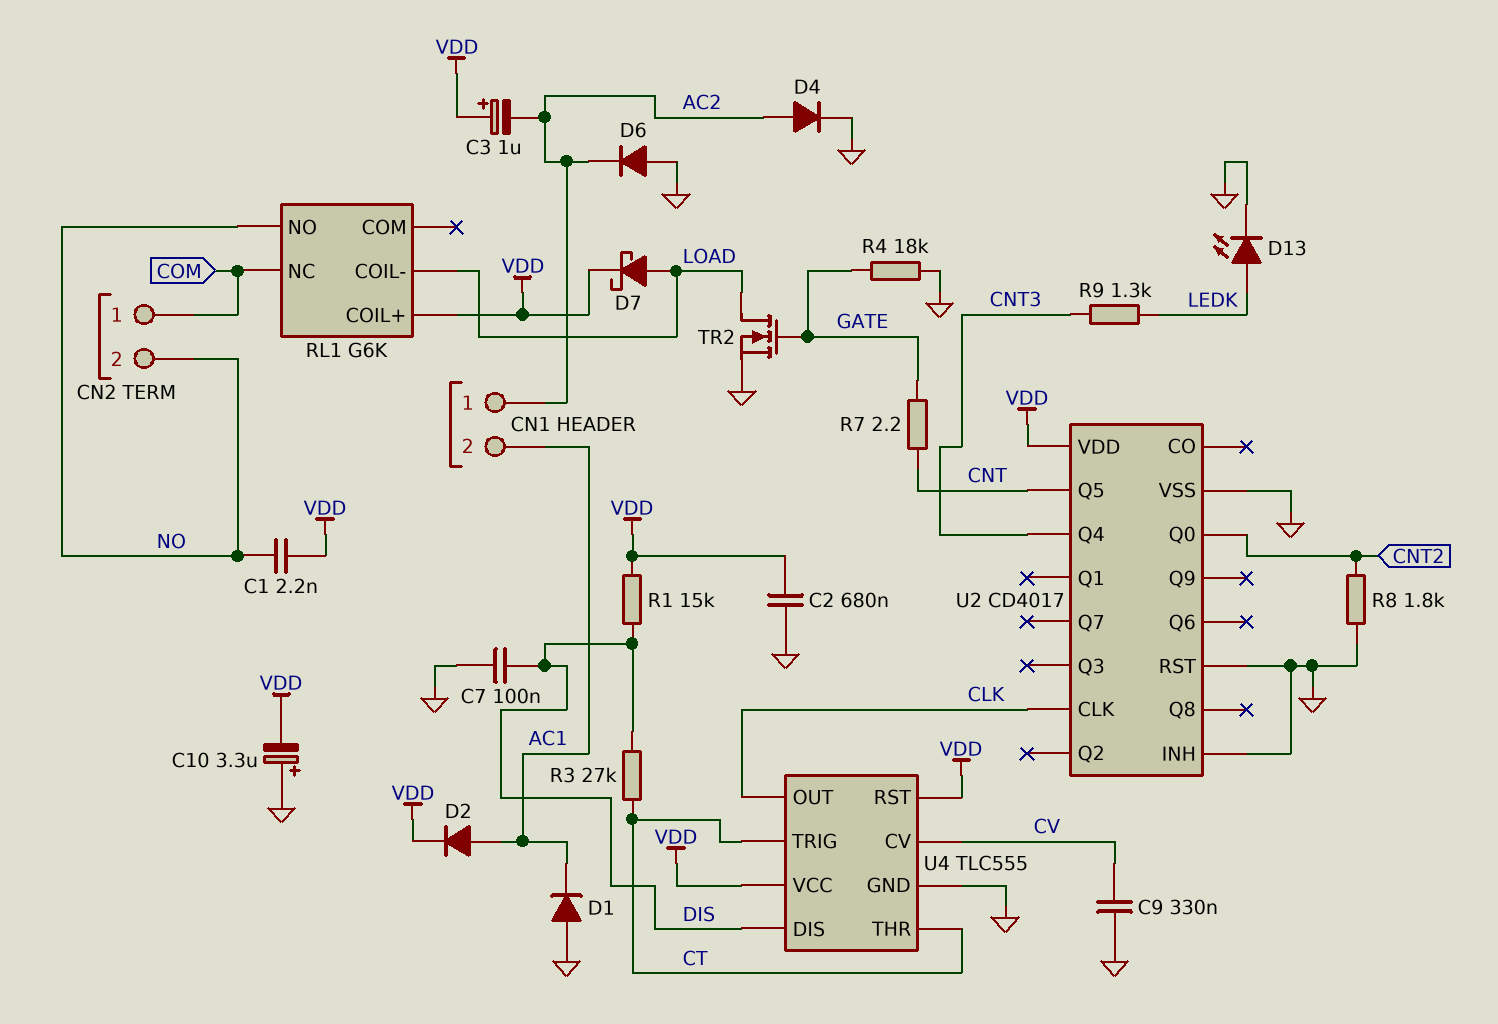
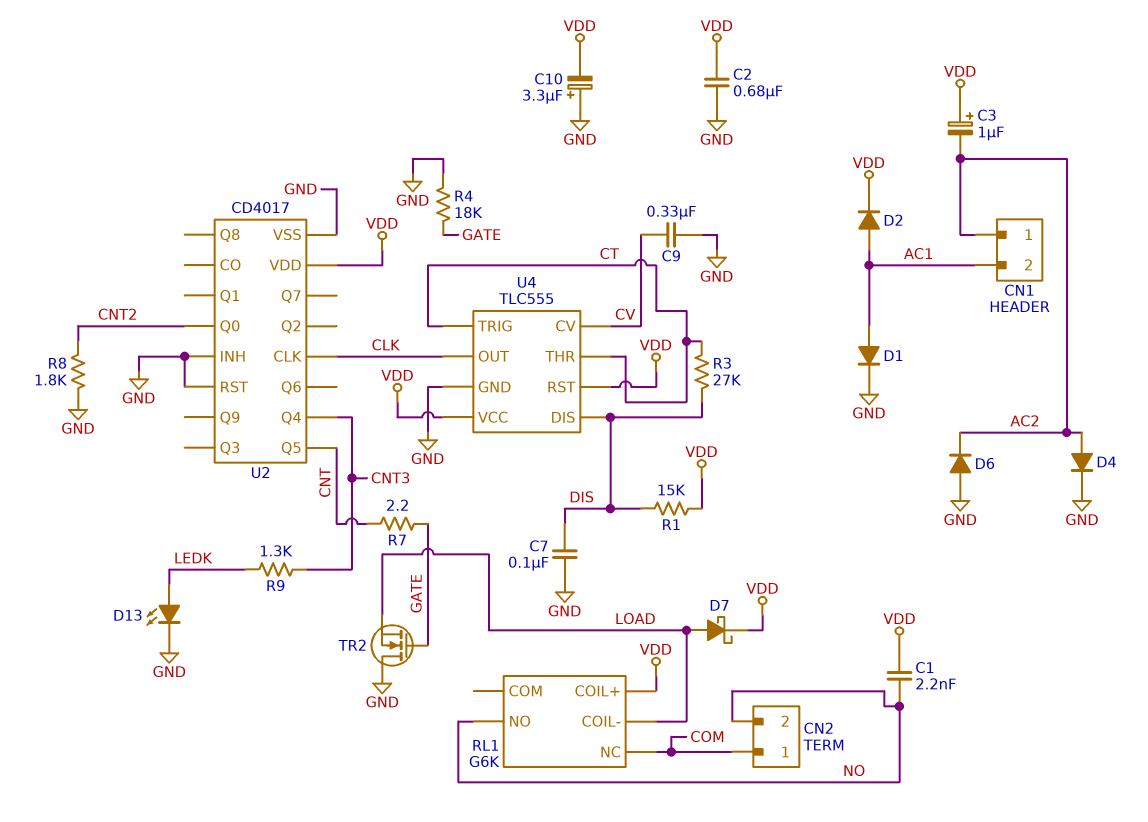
D1: diode (A GND, K AC1) -> diode (A AC1, K GND)
TR2: NMOS (G GATE, D LOAD, S GND) -> NMOS (G GATE, D GND, S LOAD)

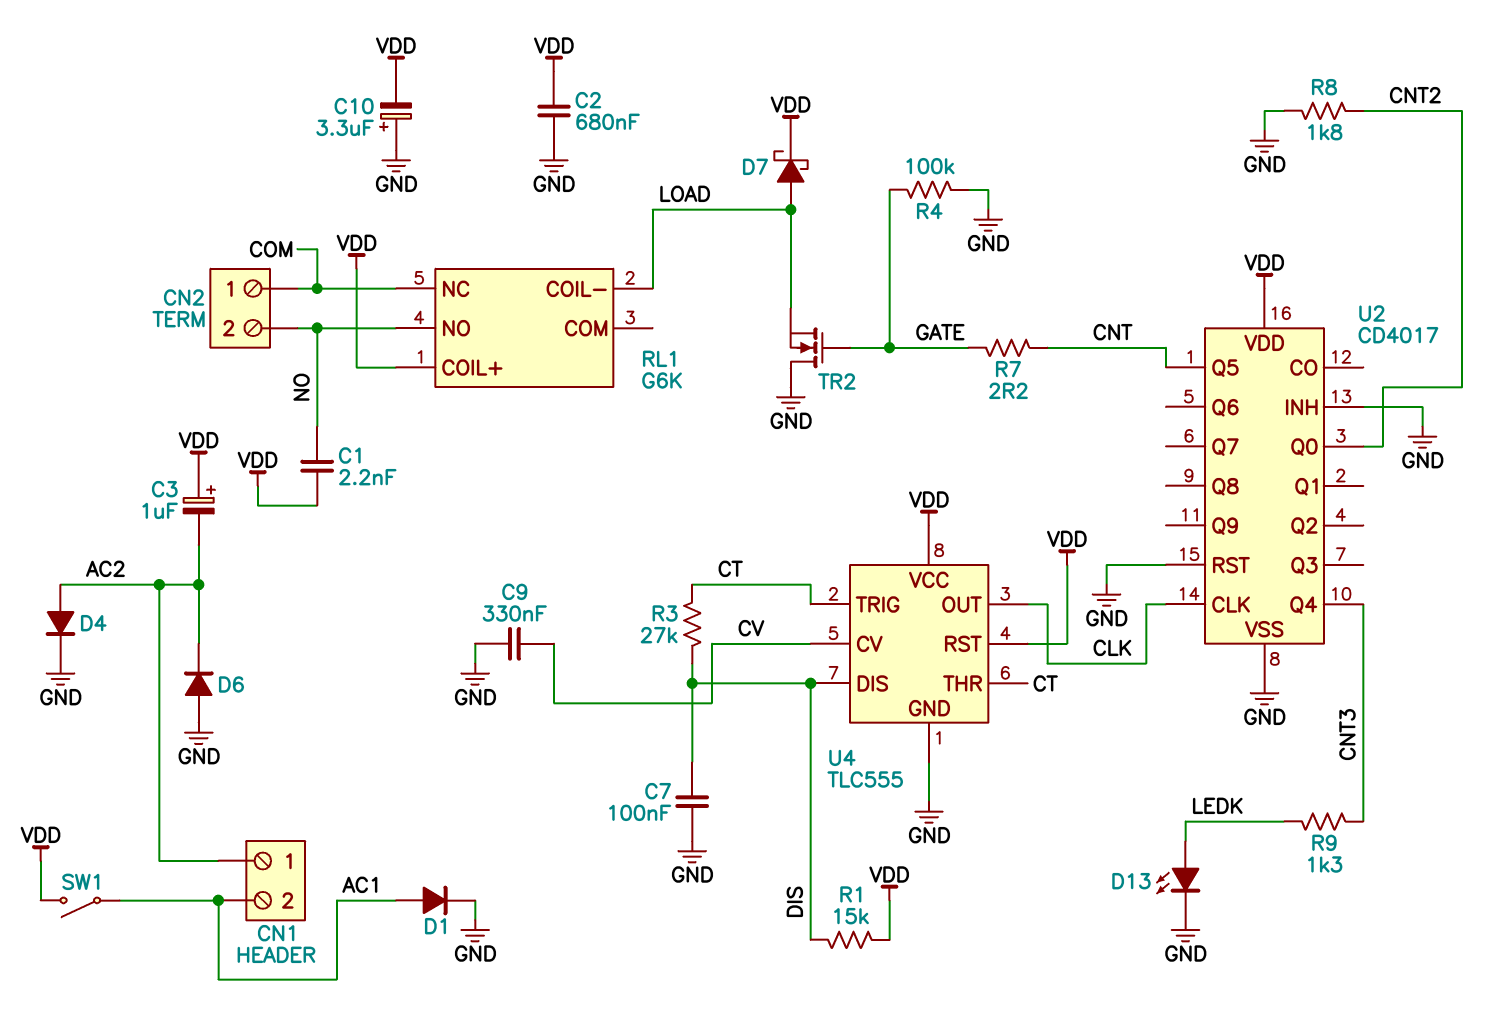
D2: diode (A AC1, K VDD) -> none
R4: 18k (GATE, GND) -> 100k (GATE, GND)
SW1: none -> switch (AC1, VDD)

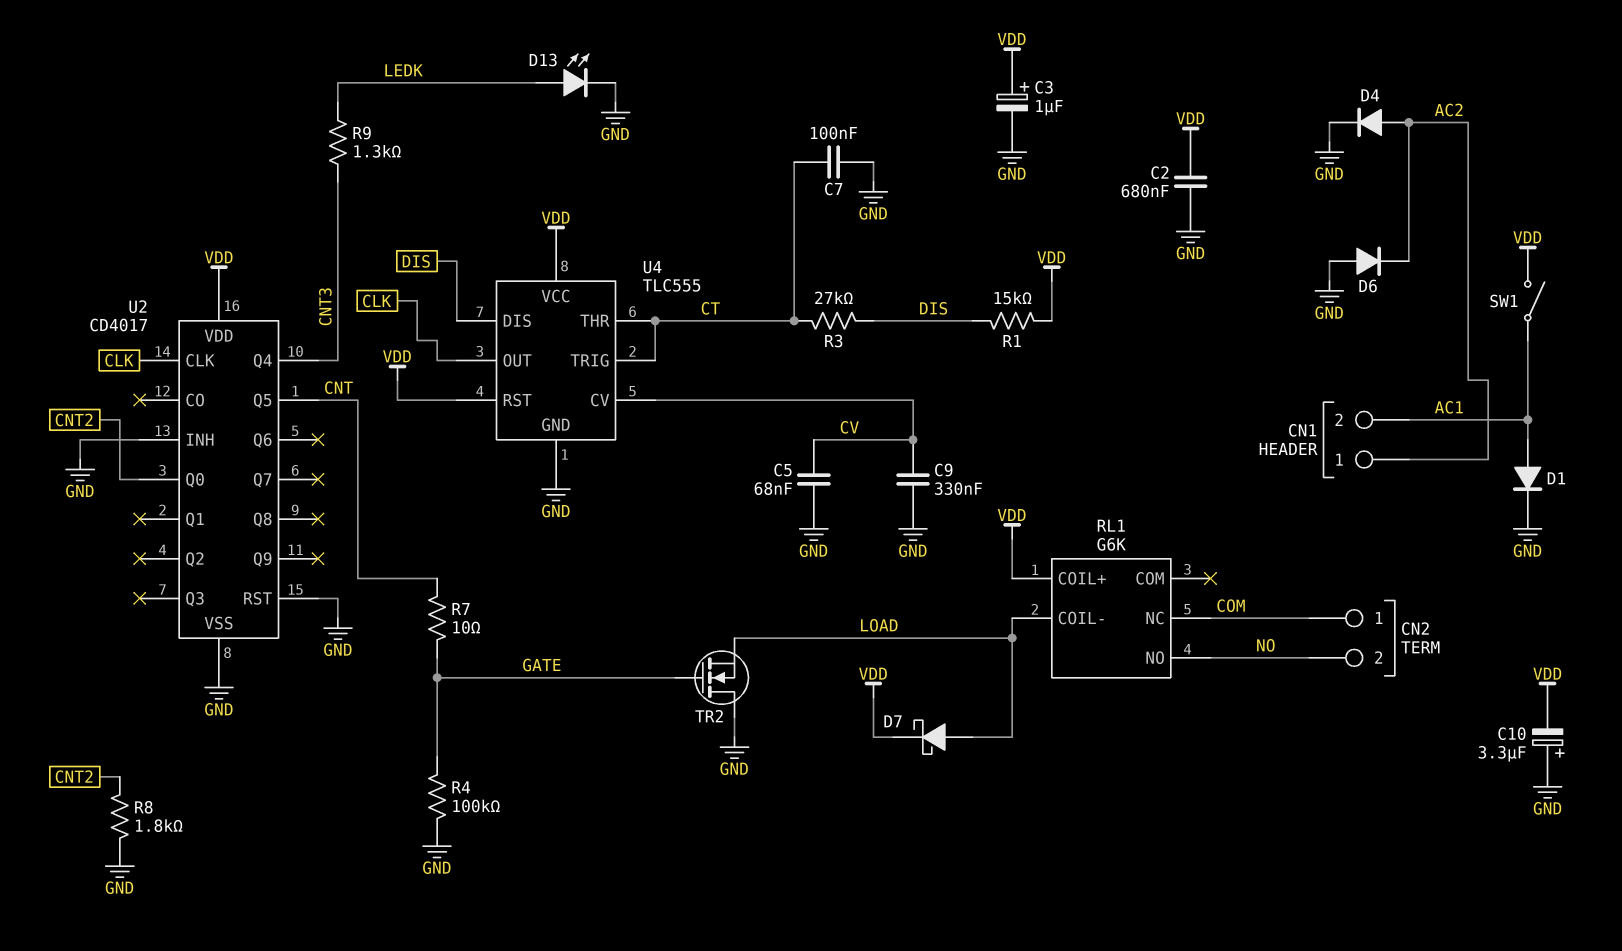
C1: 2.2nF (NO, VDD) -> none
C3: 1uF (plus VDD, minus AC2) -> 1uF (plus VDD, minus GND)
C5: none -> 68nF (CV, GND)
C7: 100nF (DIS, GND) -> 100nF (CT, GND)
R7: 2.2 (CNT, GATE) -> 10 (CNT, GATE)

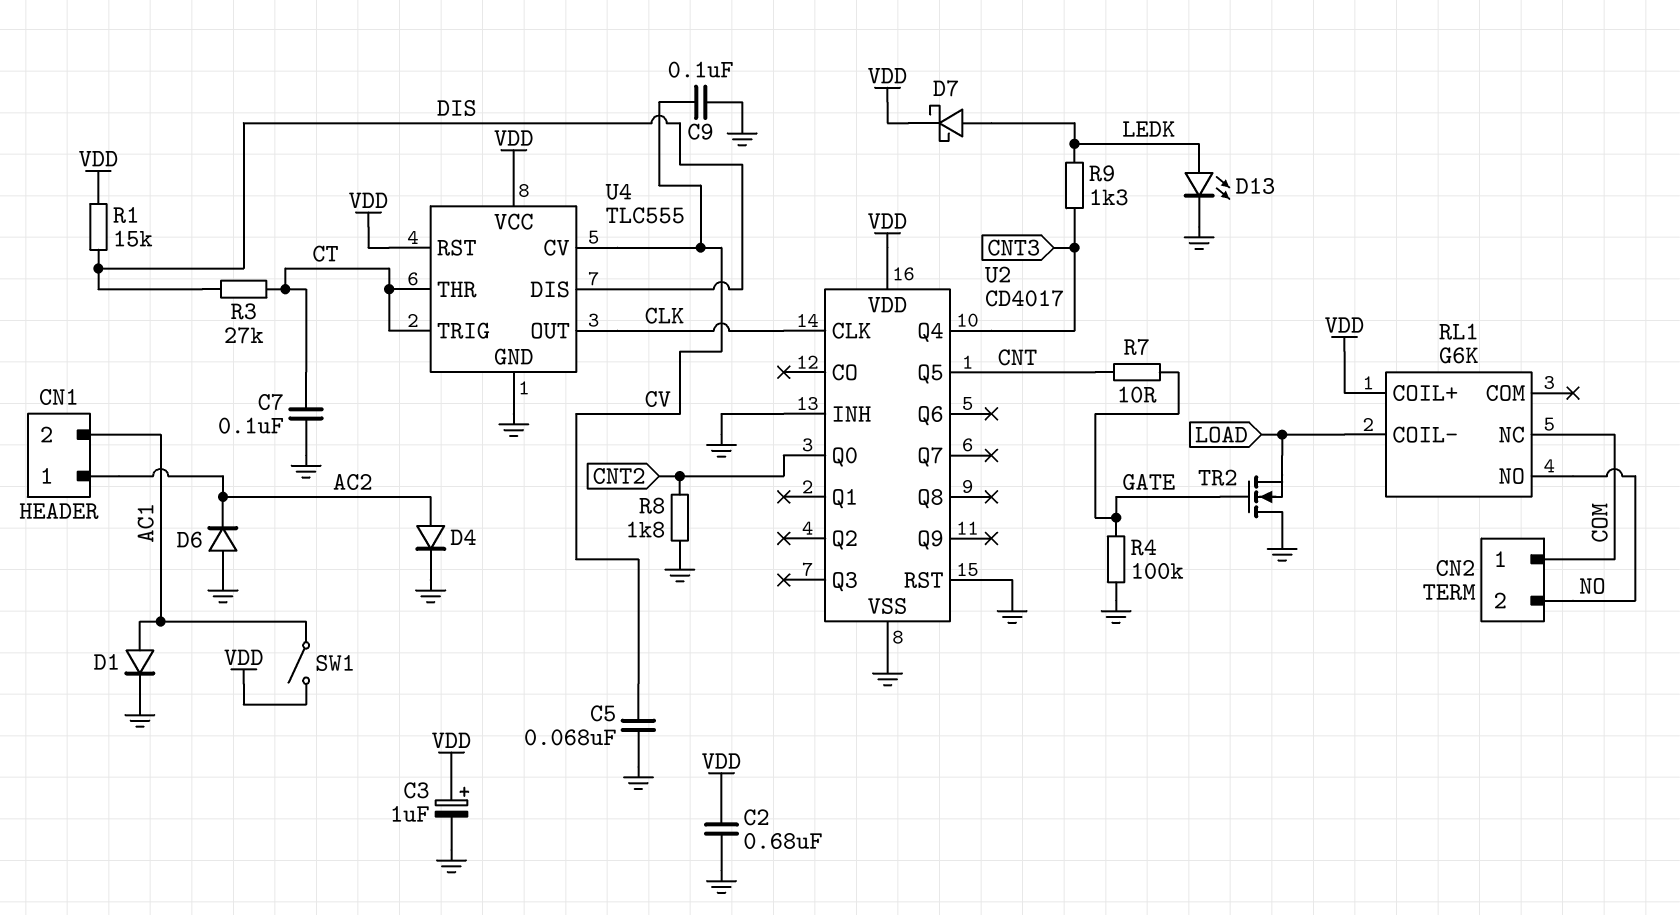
C9: 330nF (CV, GND) -> 100nF (CV, GND)
C10: 3.3uF (plus GND, minus VDD) -> none
D7: schottky (A LOAD, K VDD) -> schottky (A LEDK, K VDD)

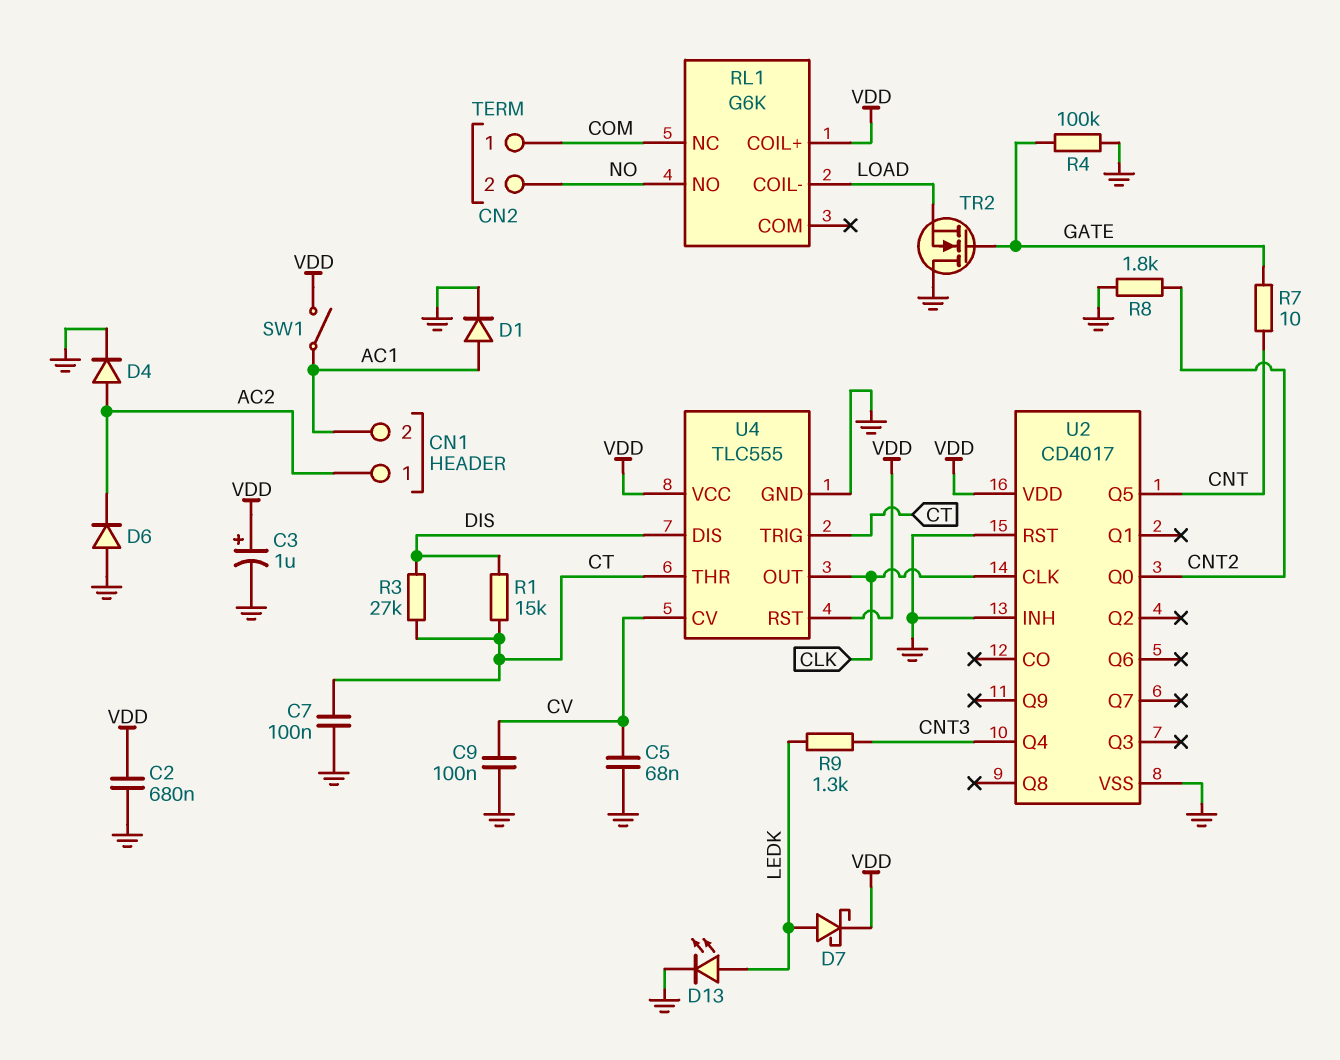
R1: 15k (DIS, VDD) -> 15k (CT, DIS)

